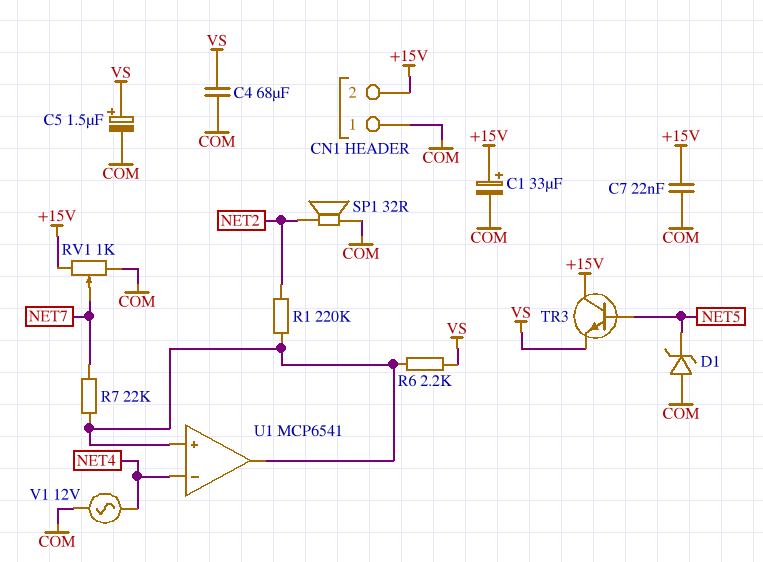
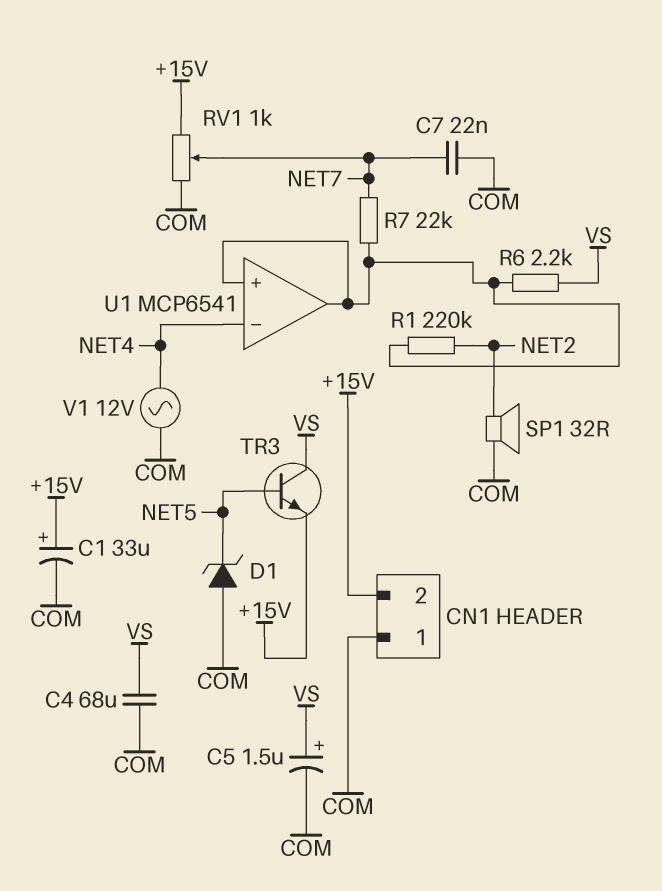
C7: 22nF (+15V, COM) -> 22nF (COM, NET7)
TR3: NPN (B NET5, C +15V, E VS) -> NPN (B NET5, C VS, E +15V)

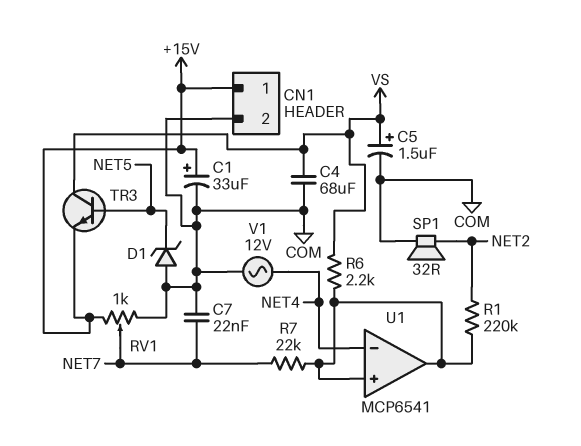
CN1 pin 1: COM -> +15V
CN1 pin 2: +15V -> COM

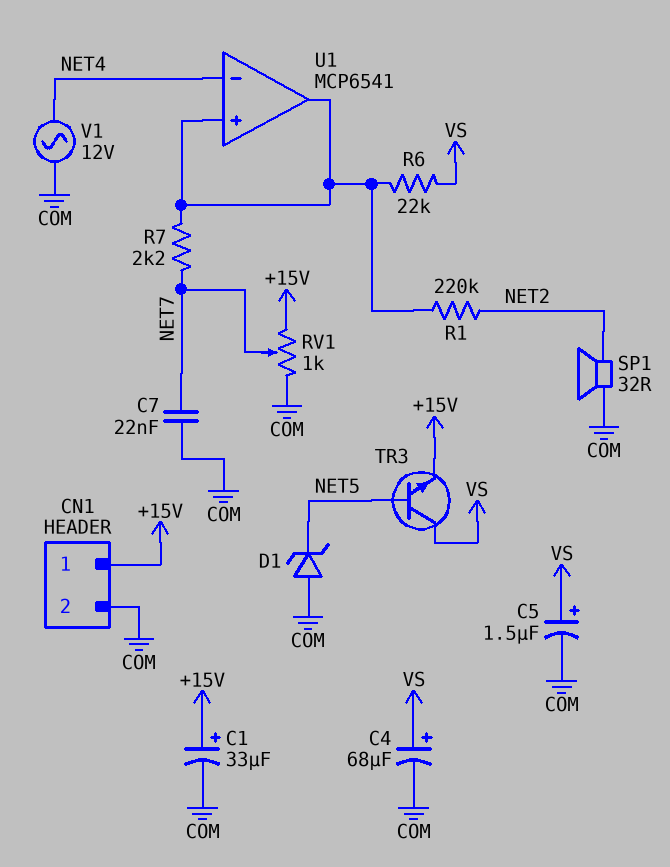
C4: 68uF (COM, VS) -> 68uF (plus VS, minus COM)
R6: 2.2k (U1/in+, VS) -> 22k (U1/in+, VS)
R7: 22k (NET7, U1/in+) -> 2.2k (NET7, U1/in+)

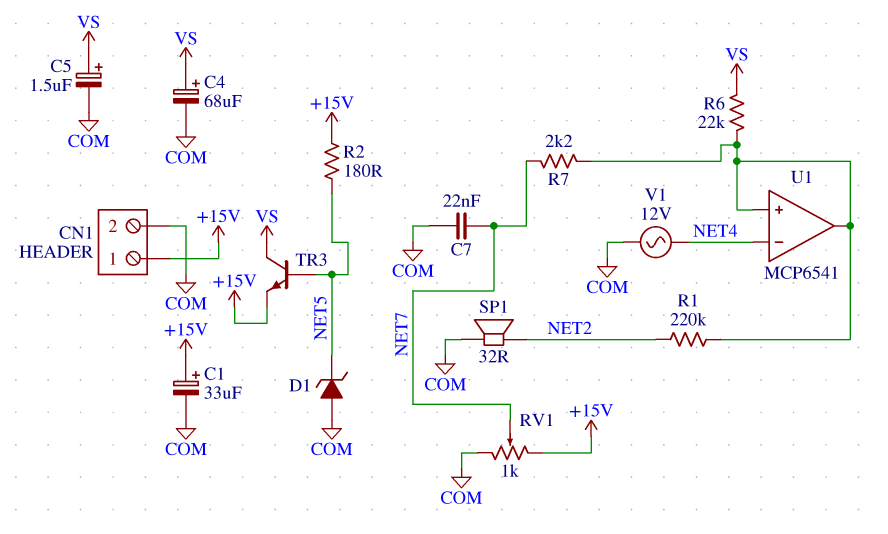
R2: none -> 180 (+15V, NET5)

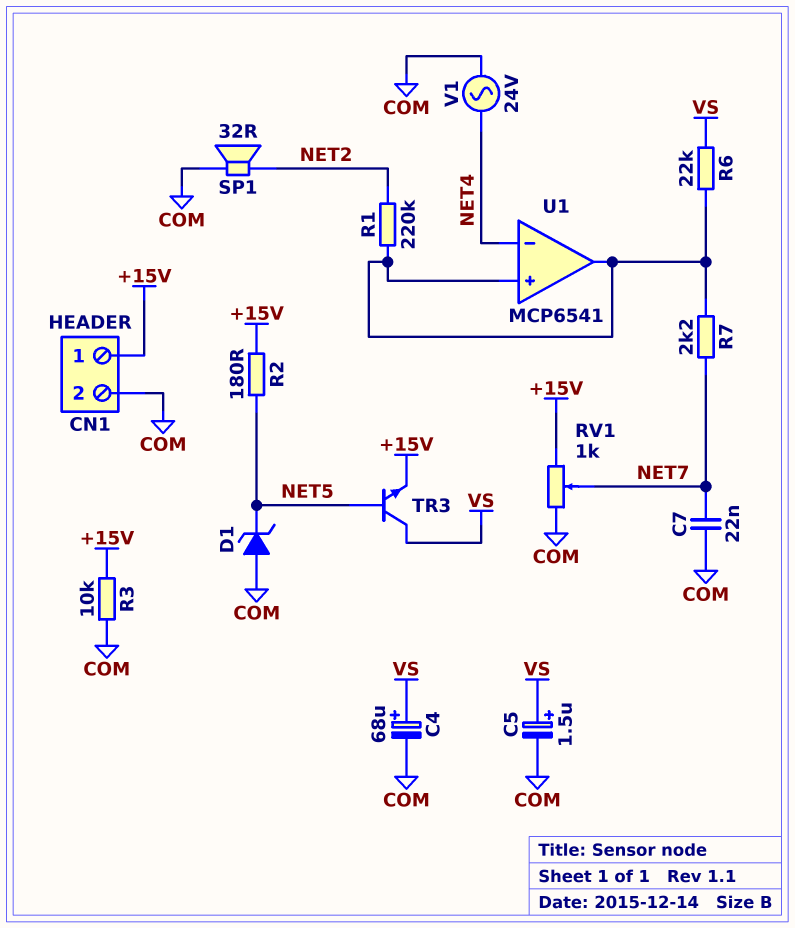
C1: 33uF (plus +15V, minus COM) -> none
R3: none -> 10k (+15V, COM)
V1: AC 12V (COM, NET4) -> AC 24V (COM, NET4)

